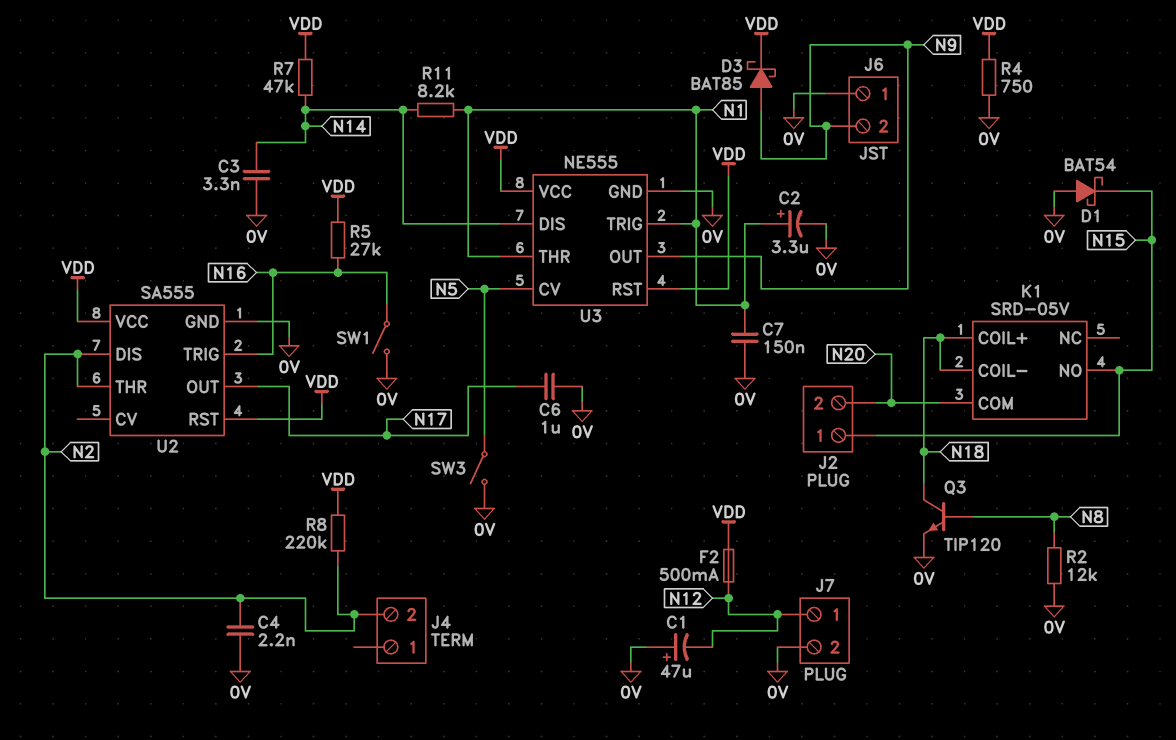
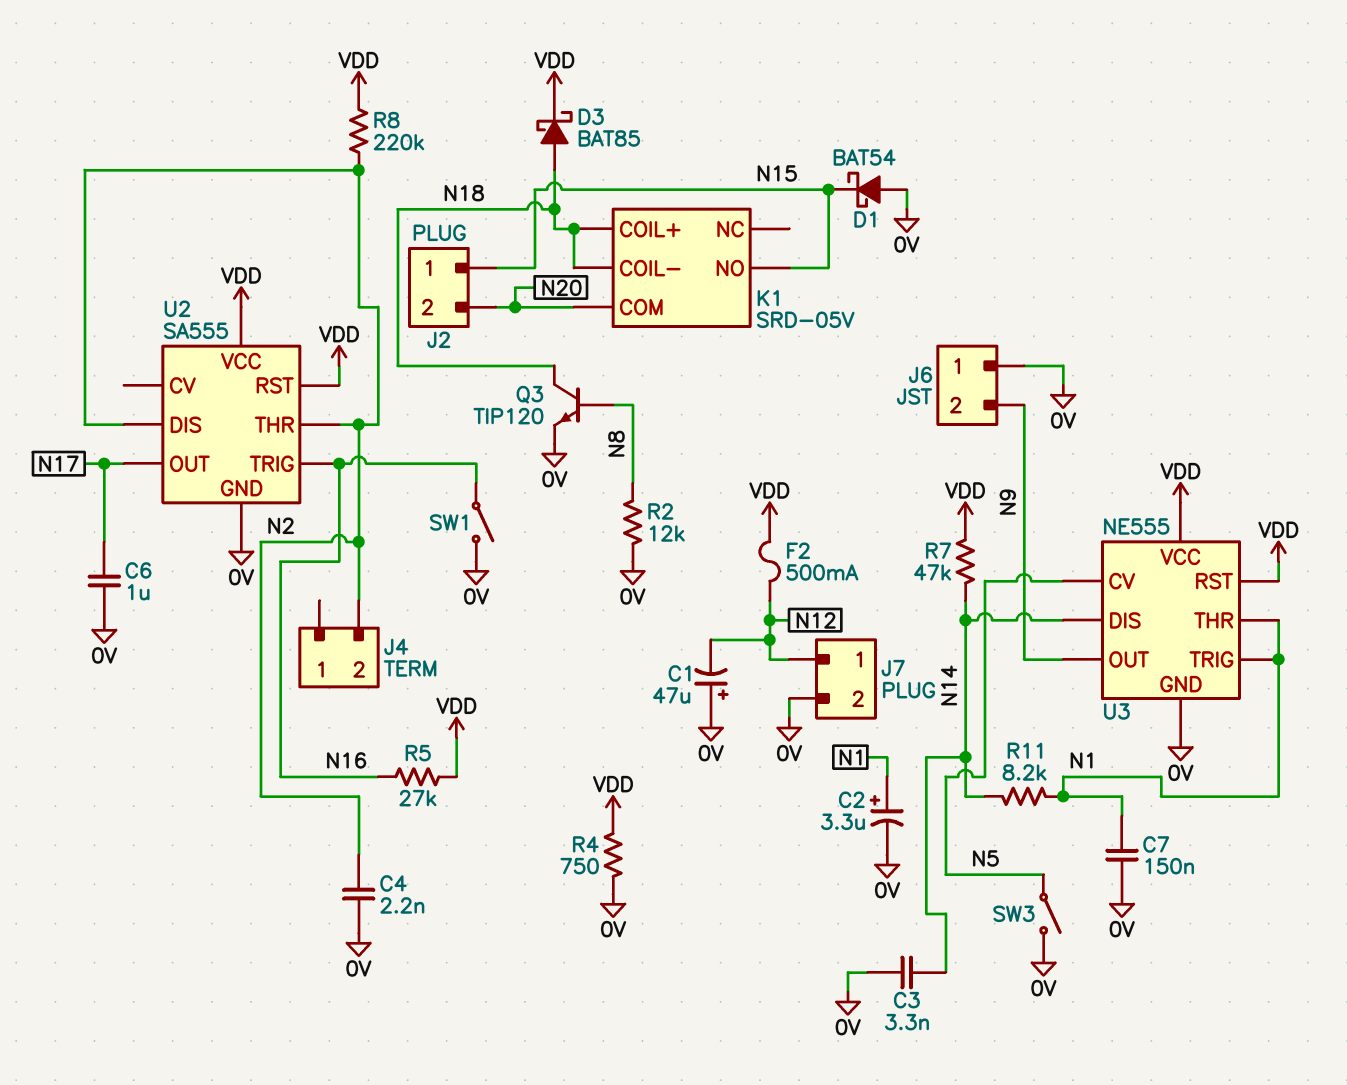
D3: schottky BAT85 (A N9, K VDD) -> schottky BAT85 (A N18, K VDD)

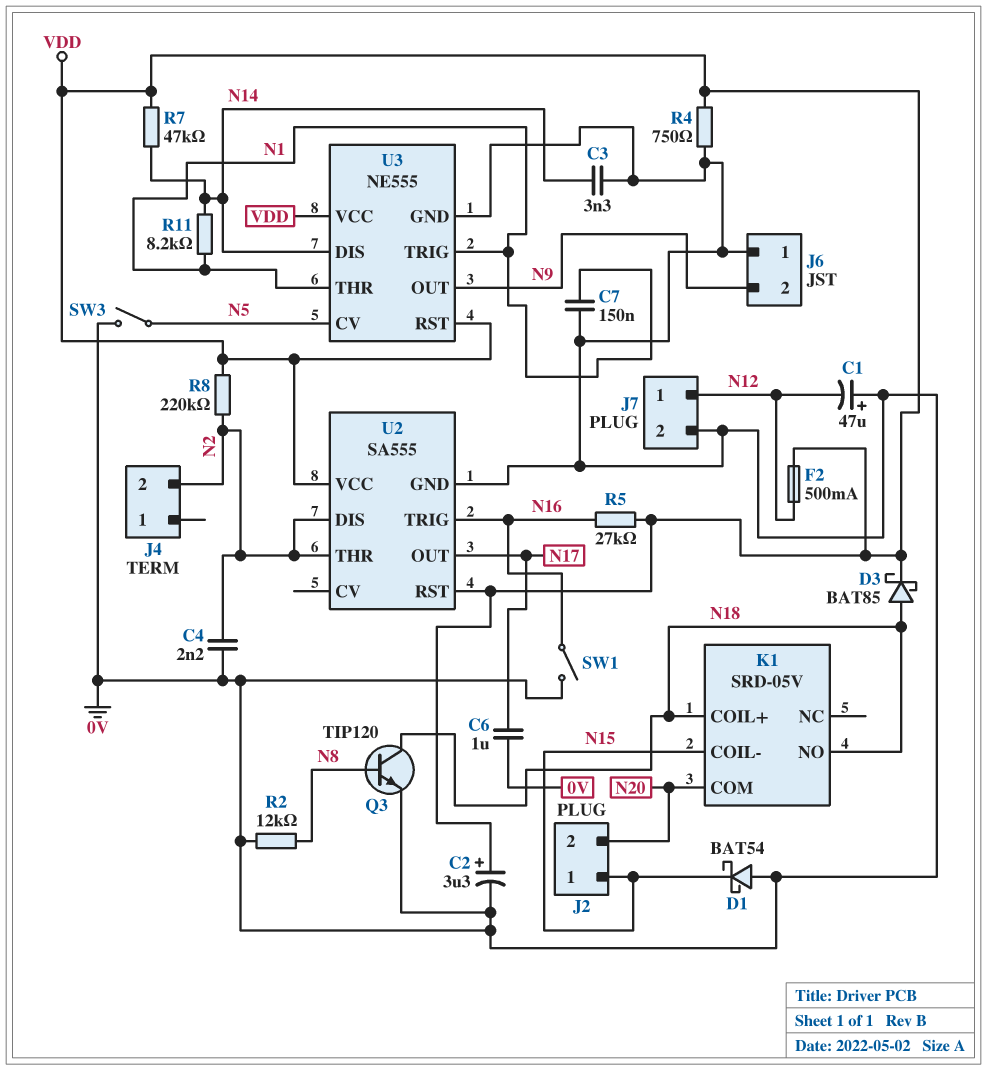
C2: 3.3uF (plus N1, minus 0V) -> 3.3uF (plus VDD, minus 0V)
K1 pin COIL-: N18 -> N15
K1 pin NO: N15 -> N18

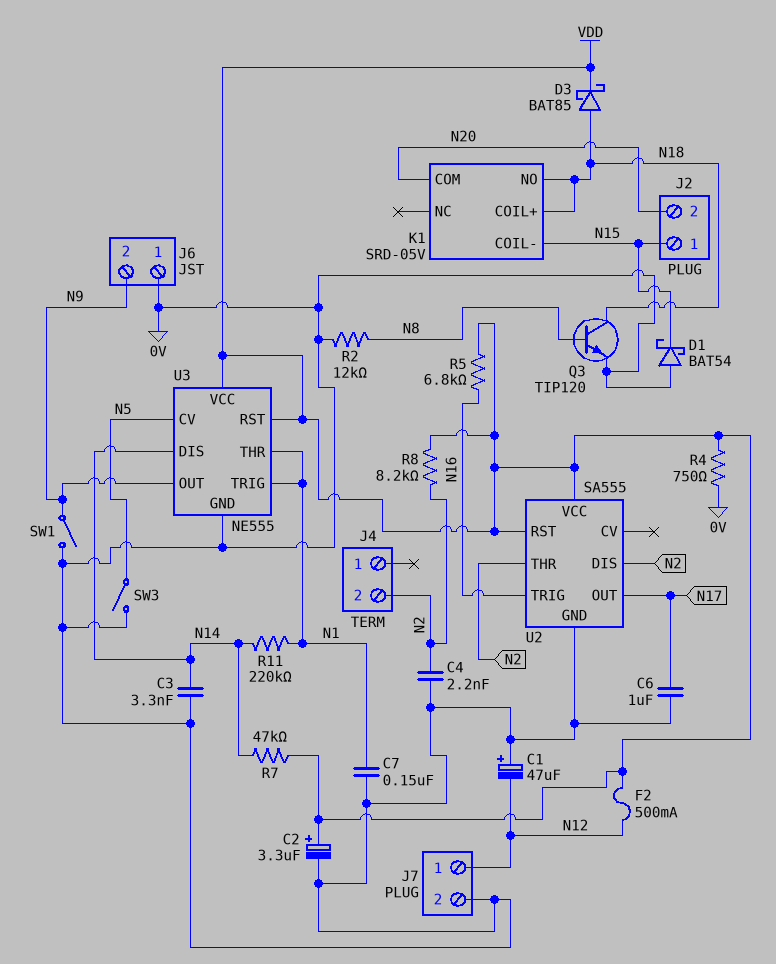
R5: 27k (N16, VDD) -> 6.8k (N16, VDD)
R8: 220k (N2, VDD) -> 8.2k (N2, VDD)
R11: 8.2k (N1, N14) -> 220k (N1, N14)
SW1: switch (0V, N16) -> switch (0V, N9)

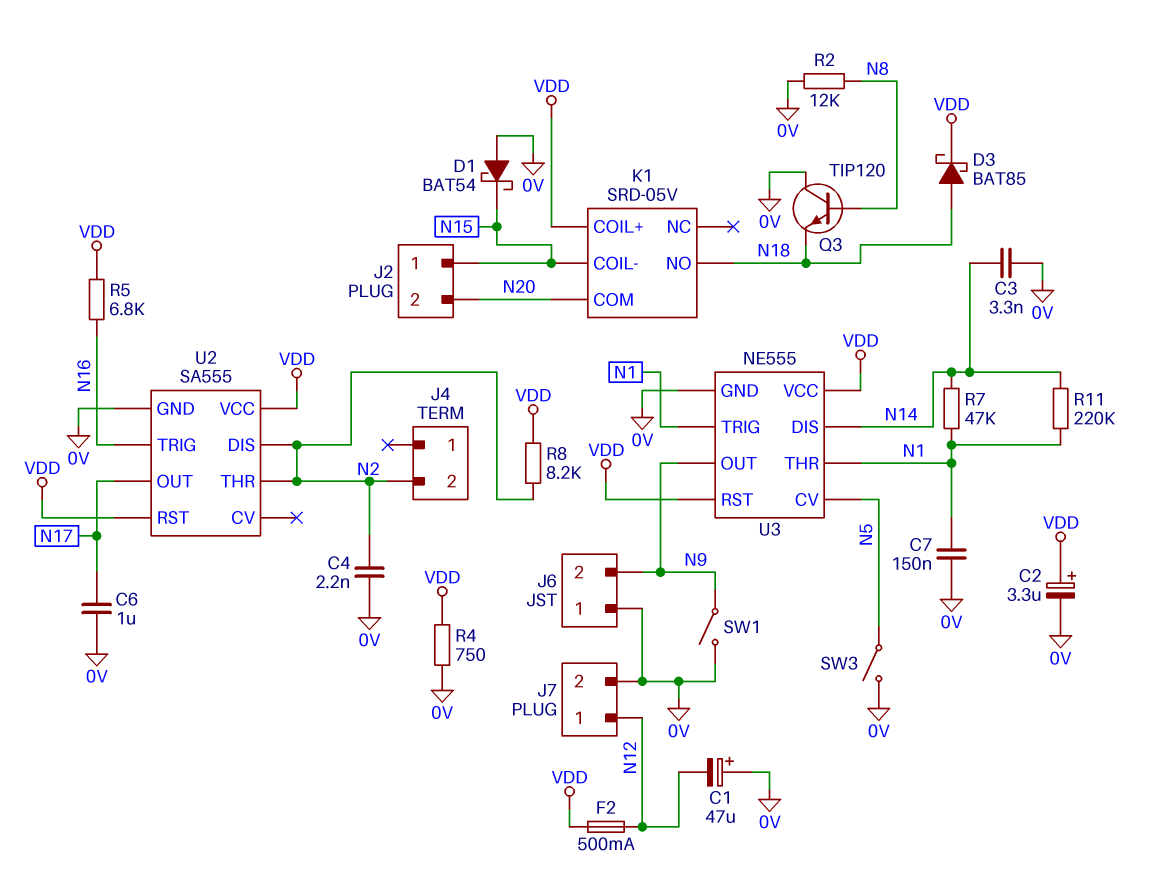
K1 pin COIL+: N18 -> VDD
Q3: NPN TIP120 (B N8, C N18, E 0V) -> NPN TIP120 (B N8, C 0V, E N18)
R7: 47k (N14, VDD) -> 47k (N1, N14)

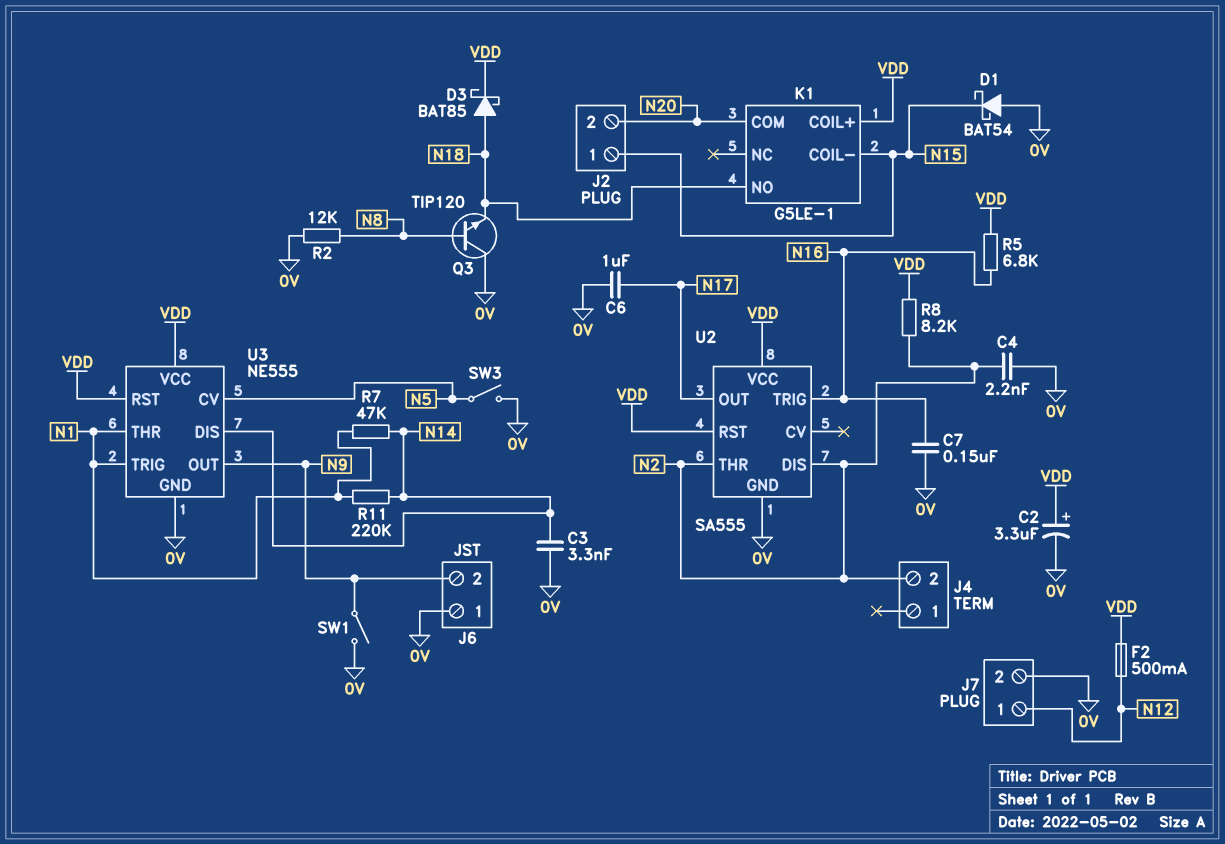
C1: 47uF (plus 0V, minus N12) -> none
C7: 150nF (0V, N1) -> 150nF (0V, N16)
K1: SRD-05V -> G5LE-1
R4: 750 (0V, VDD) -> none

